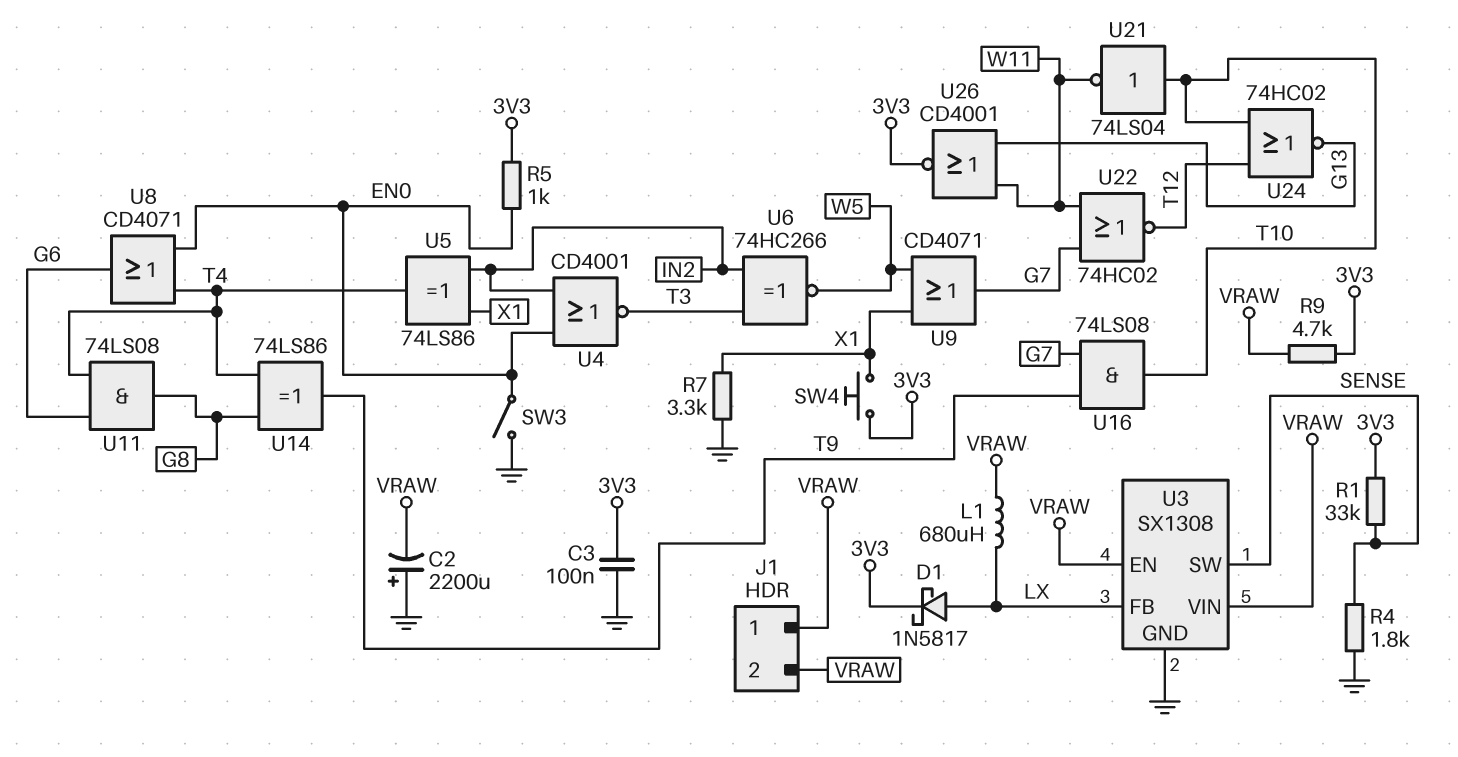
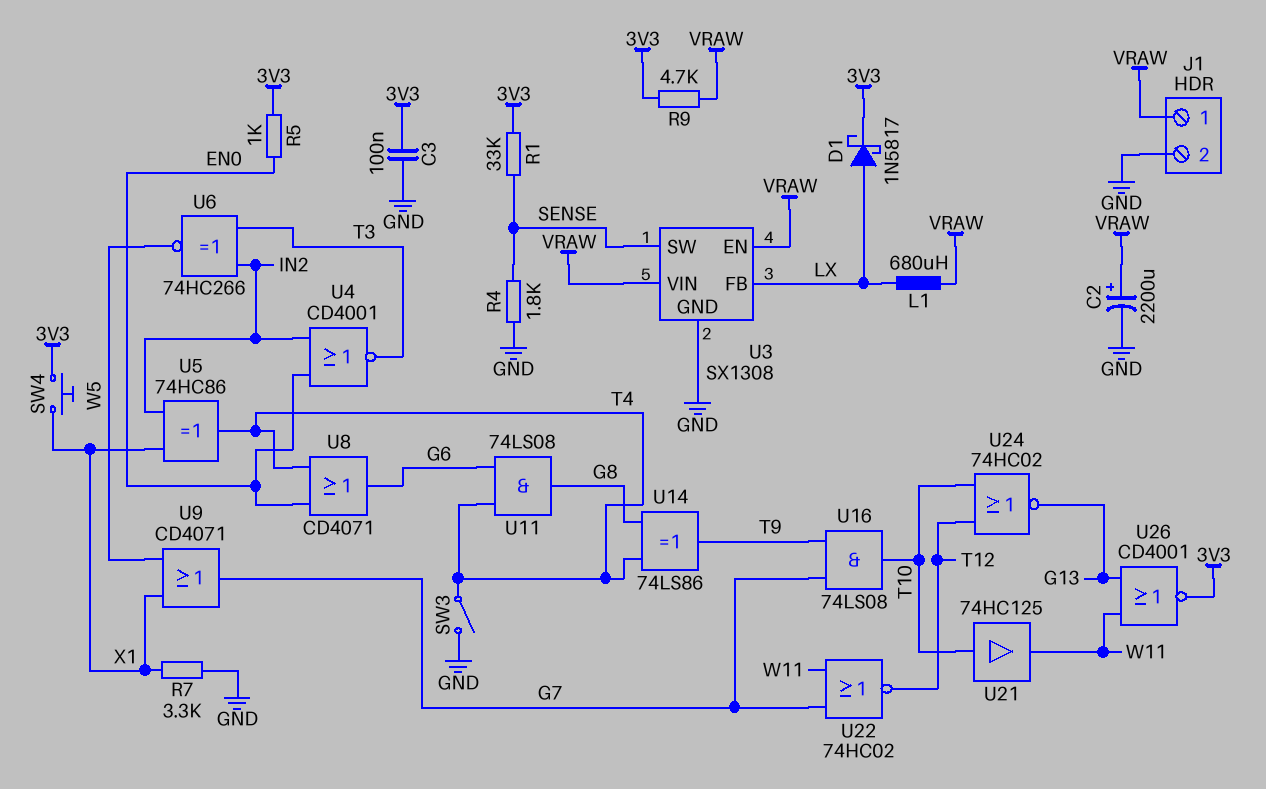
C2: 2200uF (plus GND, minus VRAW) -> 2200uF (plus VRAW, minus GND)
J1 pin 2: VRAW -> GND
SW3: switch (EN0, GND) -> switch (GND, T4)
U5: XOR 74LS86 (in IN2, in X1, out T4) -> XOR 74HC86 (in IN2, in X1, out T4)
U21: NOT 74LS04 (in T10, out W11) -> buffer 74HC125 (in T10, out W11)

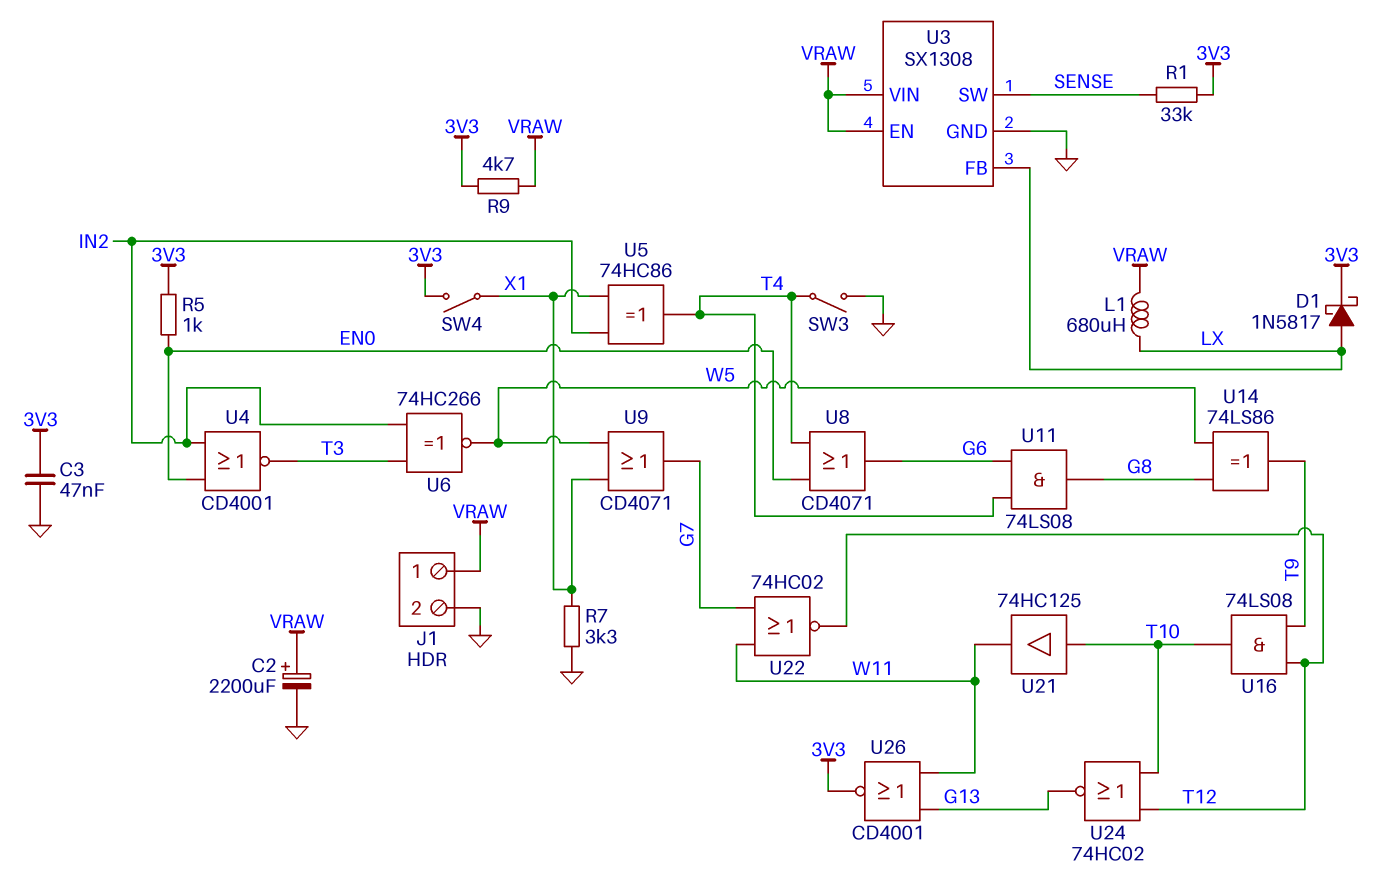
C3: 100nF (3V3, GND) -> 47nF (3V3, GND)
R4: 1.8k (GND, SENSE) -> none
SW4: button (3V3, X1) -> switch (3V3, X1)
U14: XOR 74LS86 (in G8, in T4, out T9) -> XOR 74LS86 (in G8, in W5, out T9)
U16: AND 74LS08 (in G7, in T9, out T10) -> AND 74LS08 (in T9, in T12, out T10)

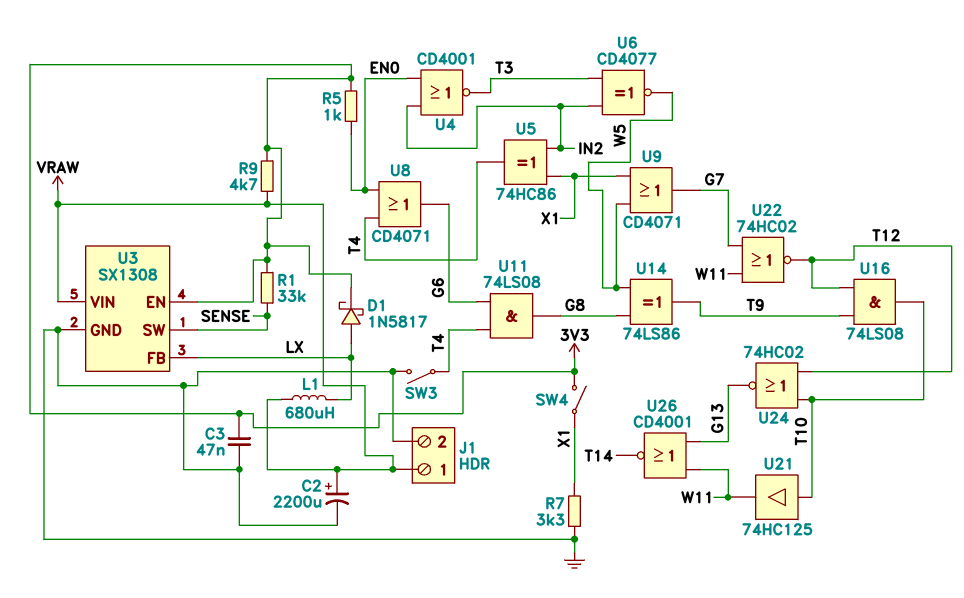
U3 pin EN: VRAW -> 3V3
U6: XNOR 74HC266 (in IN2, in T3, out W5) -> XNOR CD4077 (in IN2, in T3, out W5)
U26: NOR CD4001 (in G13, in W11, out 3V3) -> NOR CD4001 (in G13, in W11, out T14)

